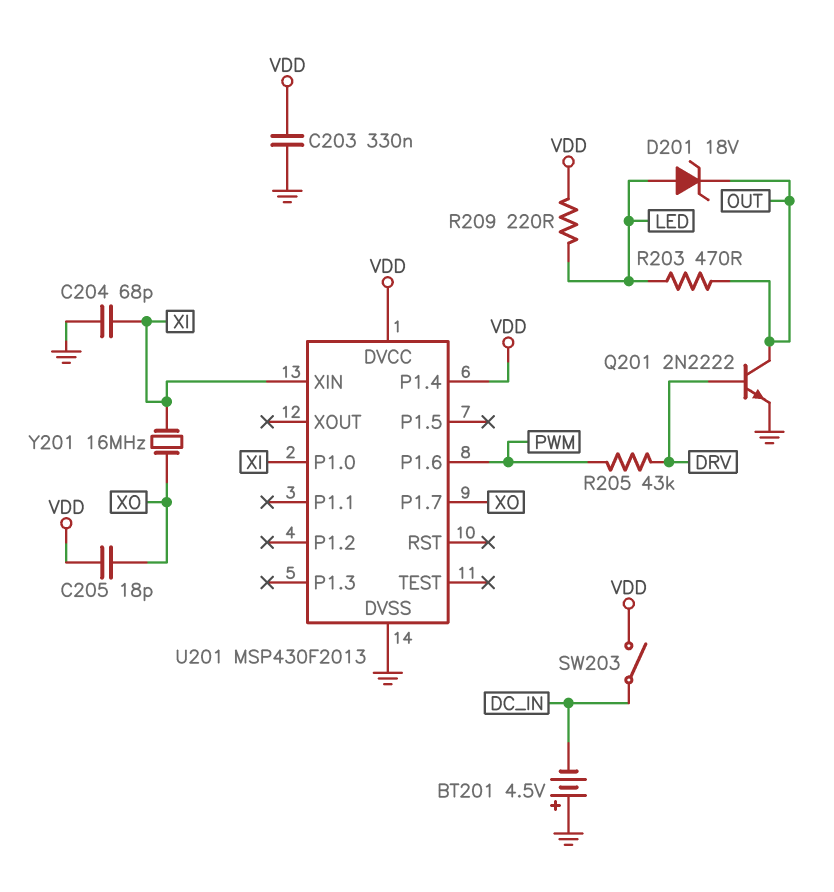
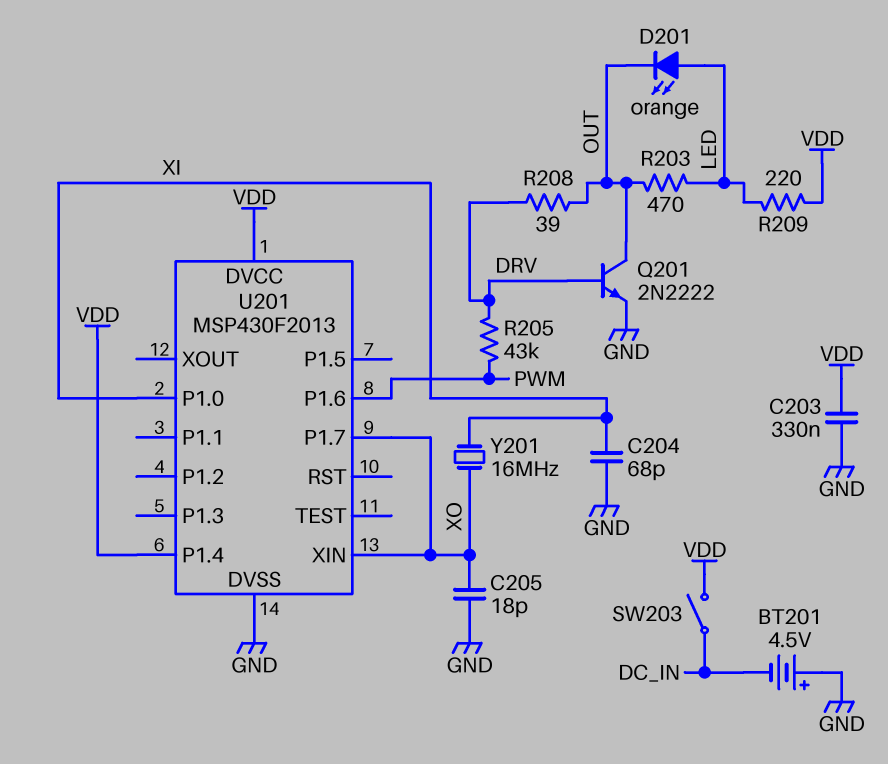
C205: 18pF (VDD, XO) -> 18pF (GND, XO)
D201: zener 18V (A LED, K OUT) -> LED orange (A LED, K OUT)
R208: none -> 39 (DRV, OUT)
U201 pin XIN: XI -> XO

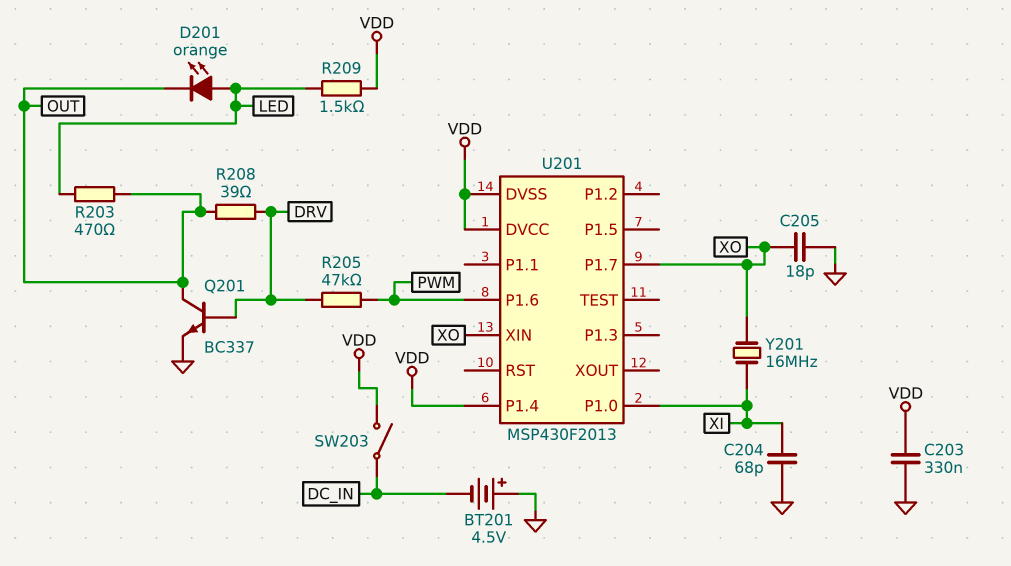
Q201: NPN 2N2222 (B DRV, C OUT, E GND) -> NPN BC337 (B DRV, C OUT, E GND)
R205: 43k (DRV, PWM) -> 47k (DRV, PWM)
R209: 220 (LED, VDD) -> 1.5k (LED, VDD)
U201 pin DVSS: GND -> VDD

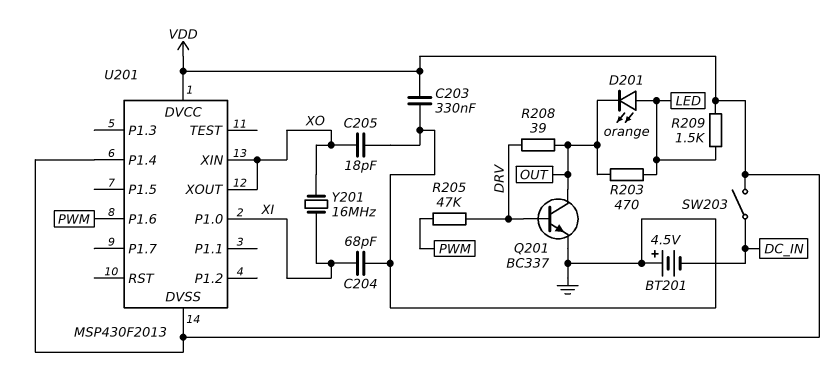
U201 pin P1.7: XO -> none
U201 pin XOUT: none -> XO

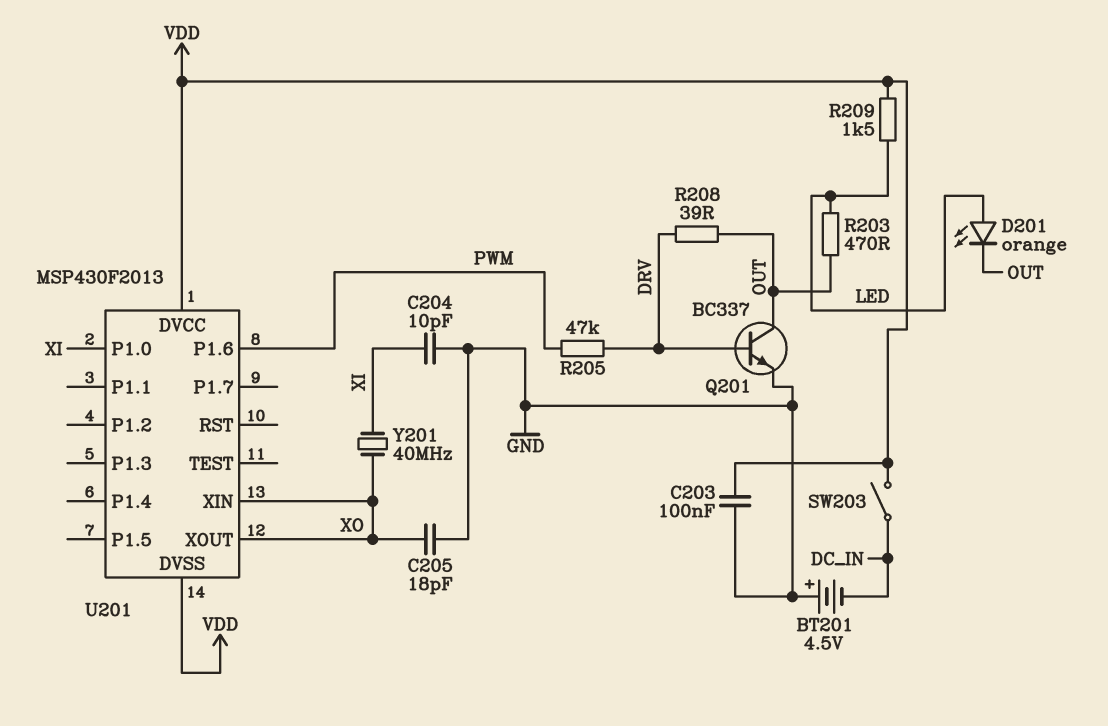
C203: 330nF (GND, VDD) -> 100nF (GND, VDD)
C204: 68pF (GND, XI) -> 10pF (GND, XI)
U201 pin P1.4: VDD -> none
Y201: 16MHz (XI, XO) -> 40MHz (XI, XO)

